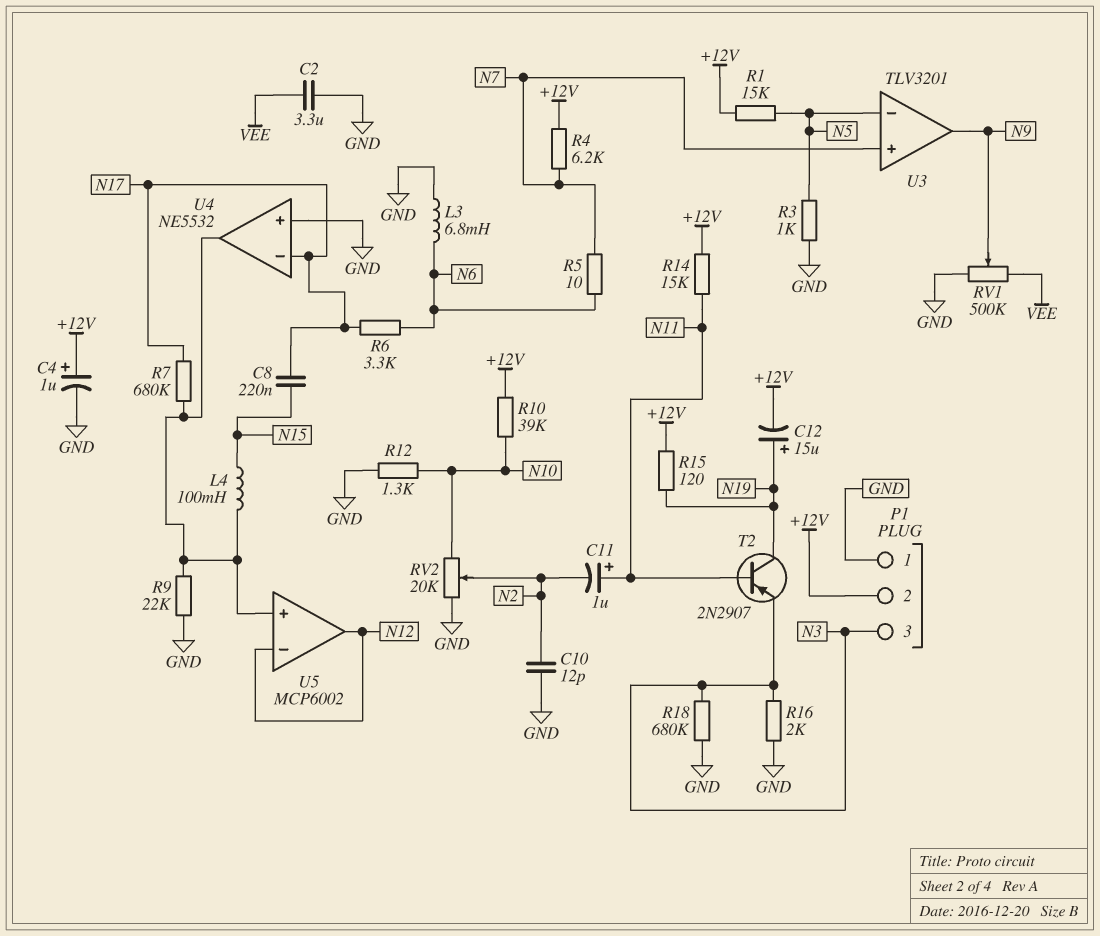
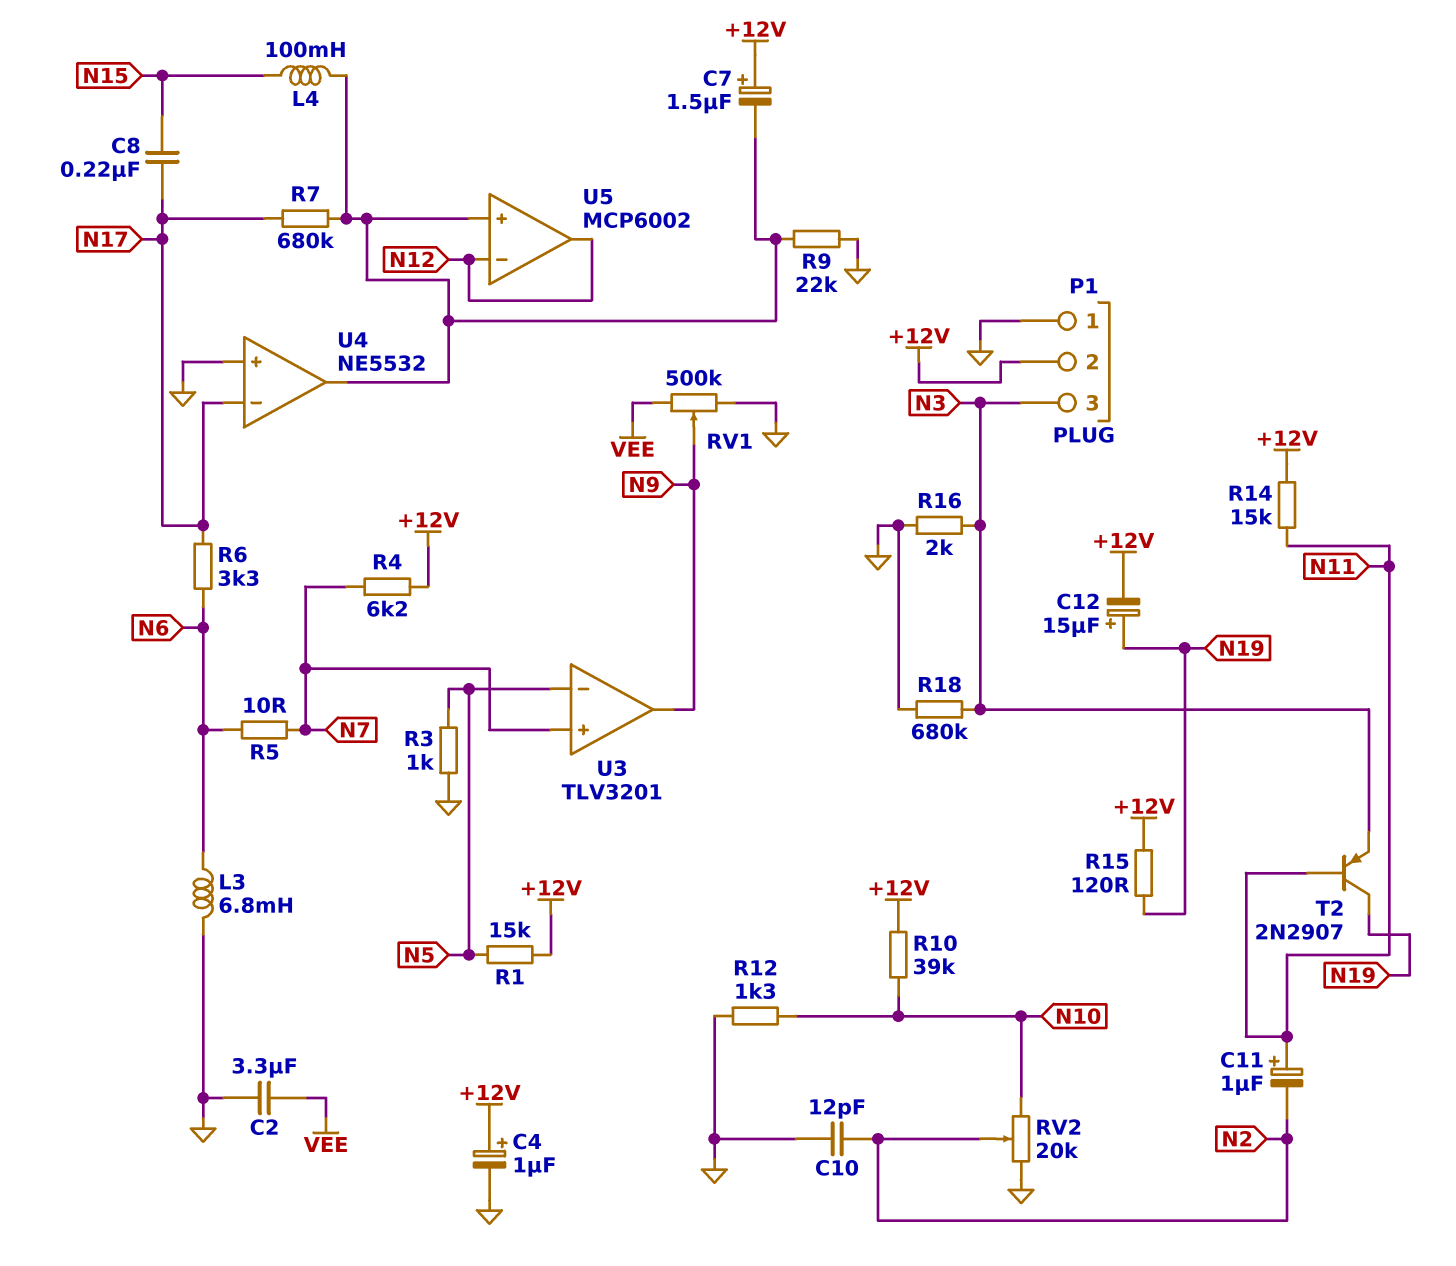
C7: none -> 1.5uF (plus +12V, minus U4/out)

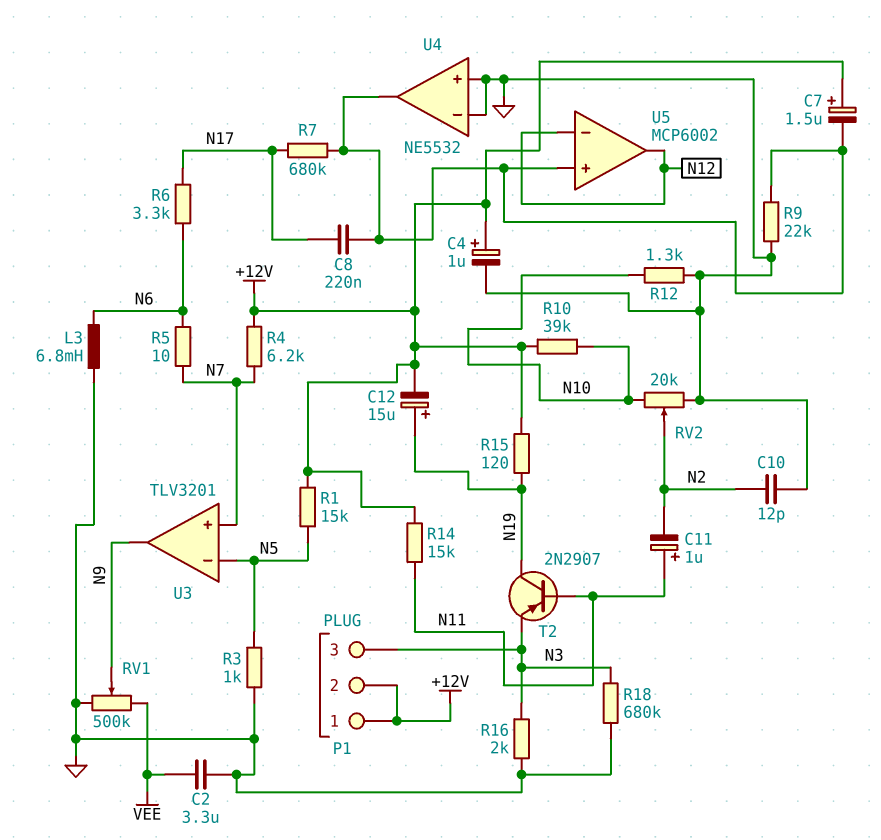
C8: 220nF (N15, N17) -> 220nF (N17, U4/out)
L4: 100mH (N15, U4/out) -> none
P1 pin 1: GND -> +12V
U4 pin in-: N17 -> GND

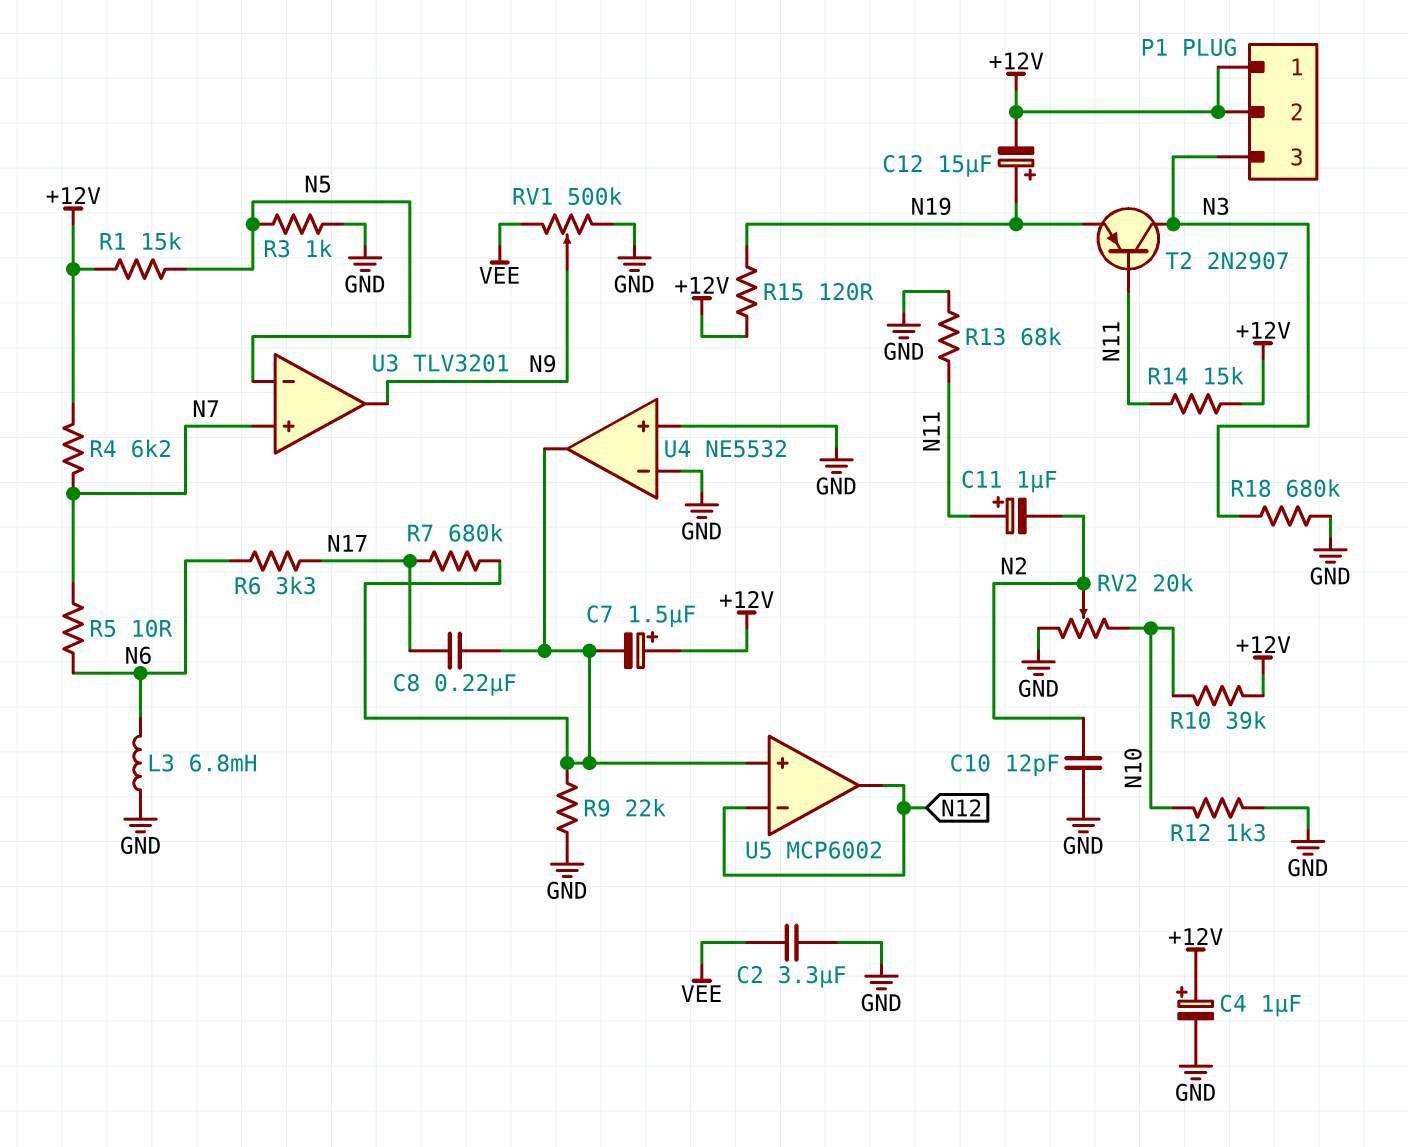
R13: none -> 68k (GND, N11)
R16: 2k (GND, N3) -> none
T2: PNP 2N2907 (B N11, C N19, E N3) -> PNP 2N2907 (B N11, C N3, E N19)

